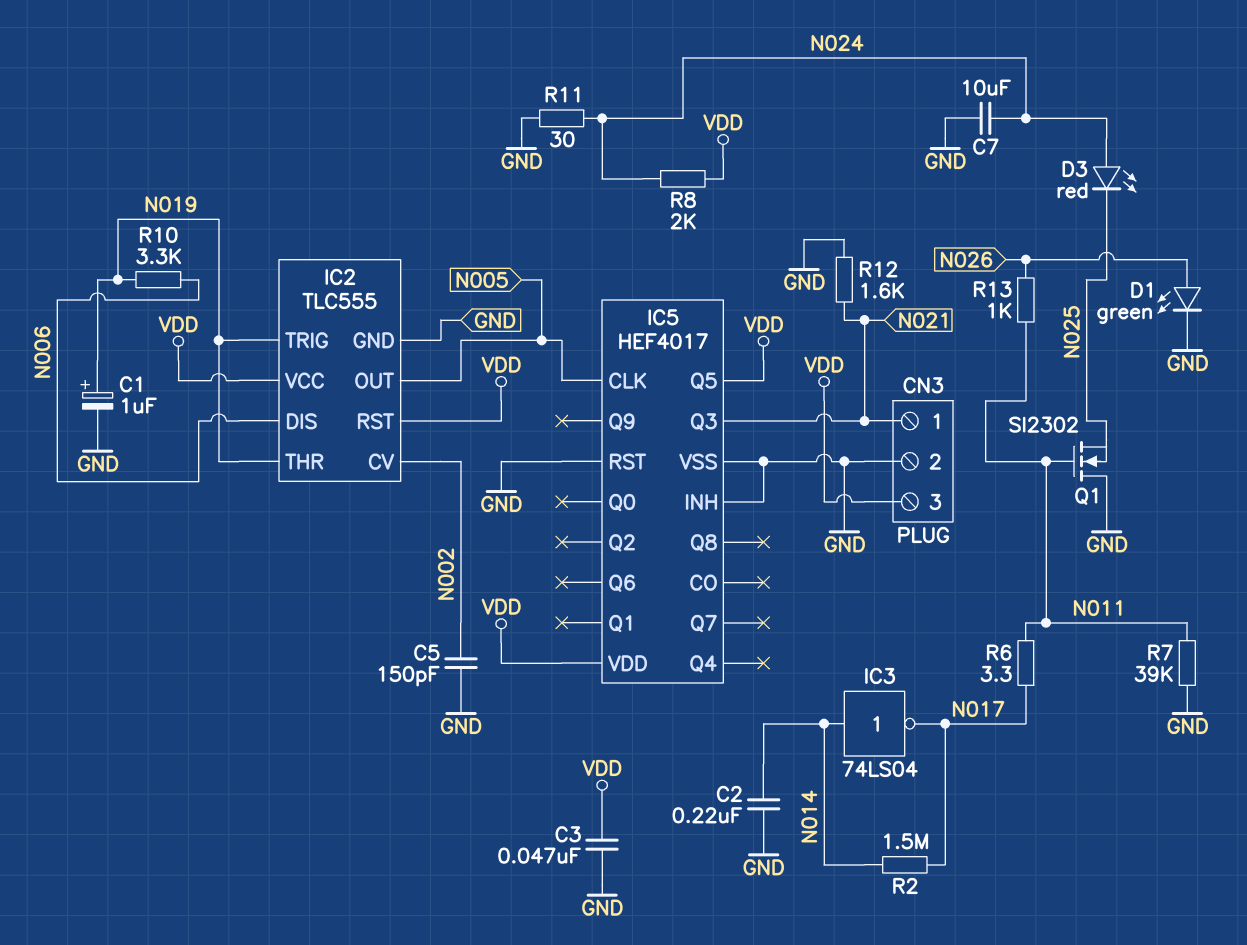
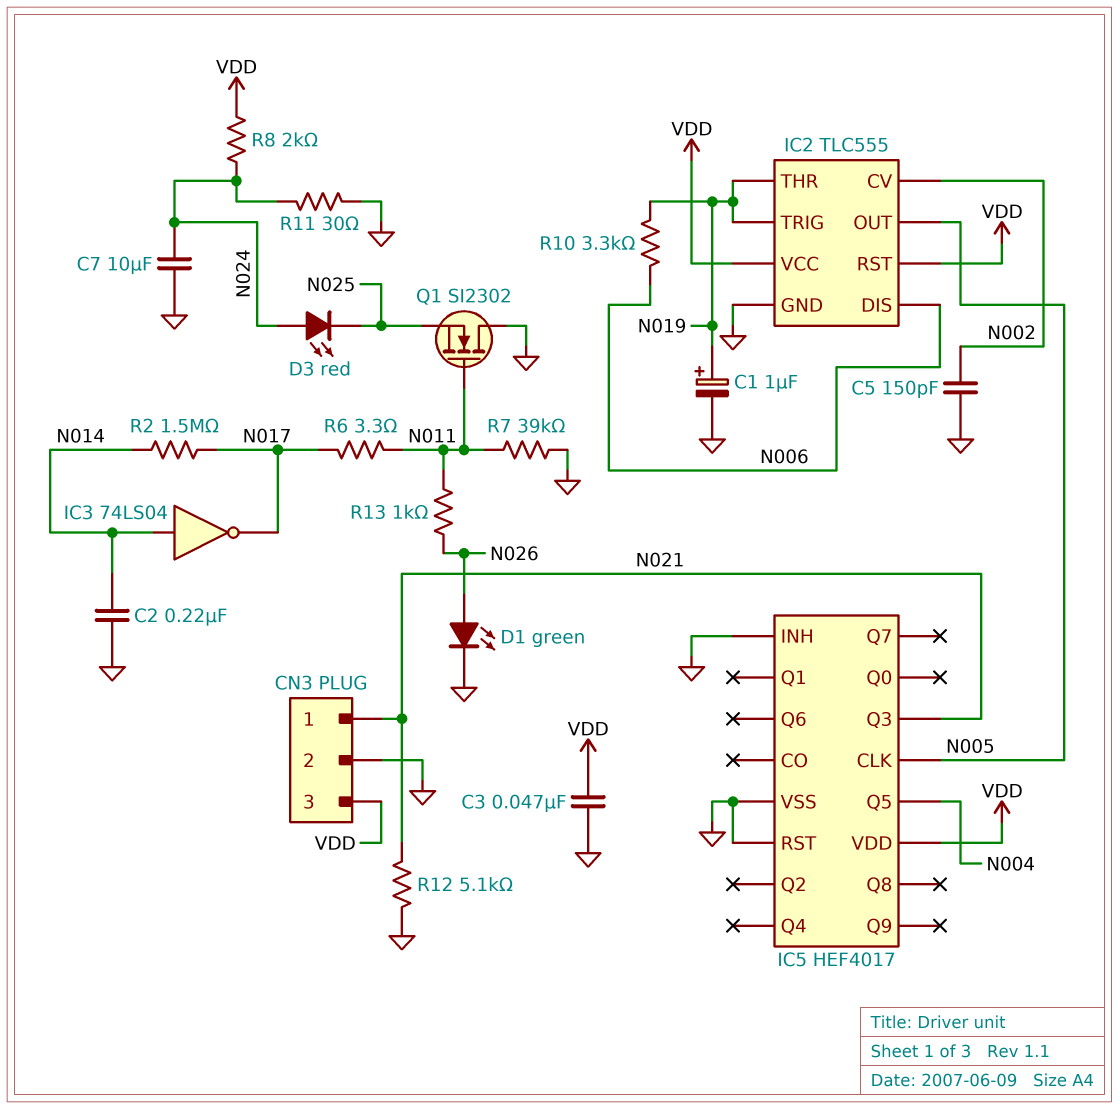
IC5 pin Q5: VDD -> N004
R12: 1.6k (GND, N021) -> 5.1k (GND, N021)

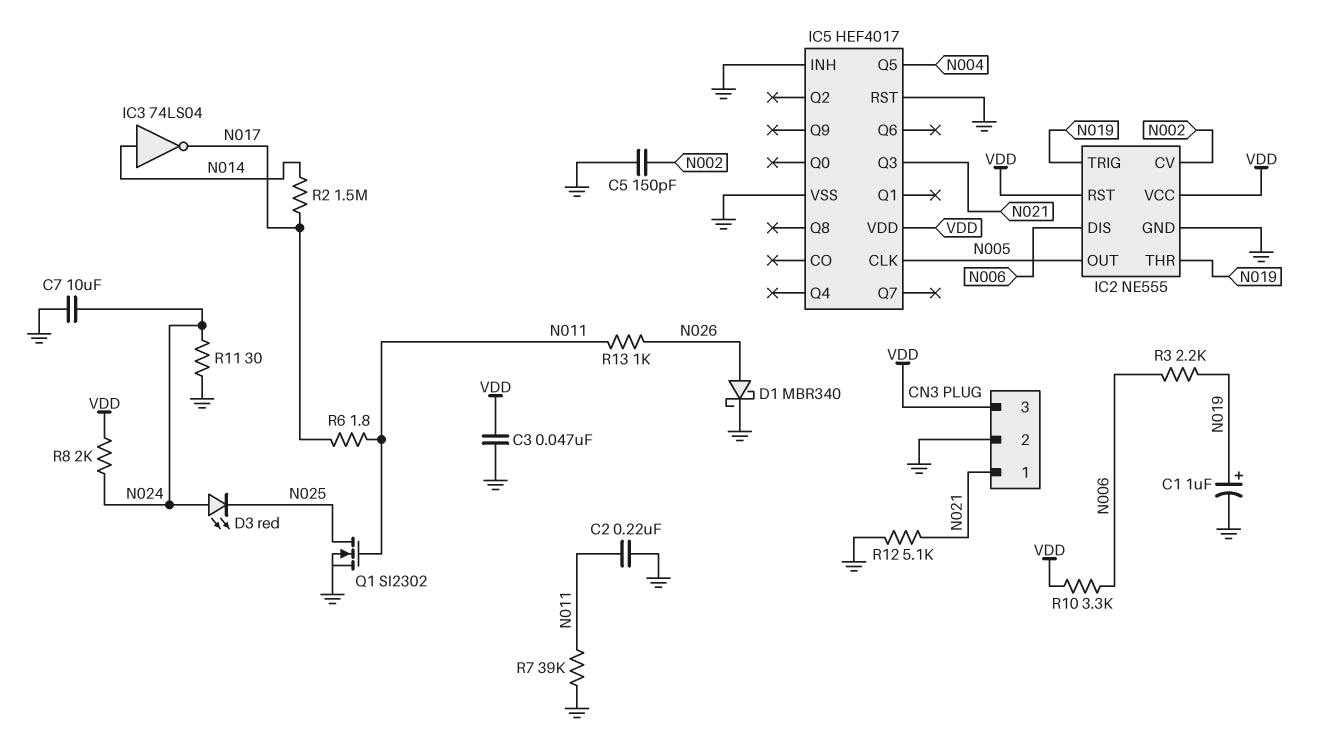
C2: 220nF (GND, N014) -> 220nF (GND, N011)
D1: LED green (A N026, K GND) -> schottky MBR340 (A N026, K GND)
IC2: TLC555 -> NE555
Q1: NMOS SI2302 (G N011, D GND, S N025) -> NMOS SI2302 (G N011, D N025, S GND)
R3: none -> 2.2k (N006, N019)
R6: 3.3 (N011, N017) -> 1.8 (N011, N017)
R10: 3.3k (N006, N019) -> 3.3k (N006, VDD)

